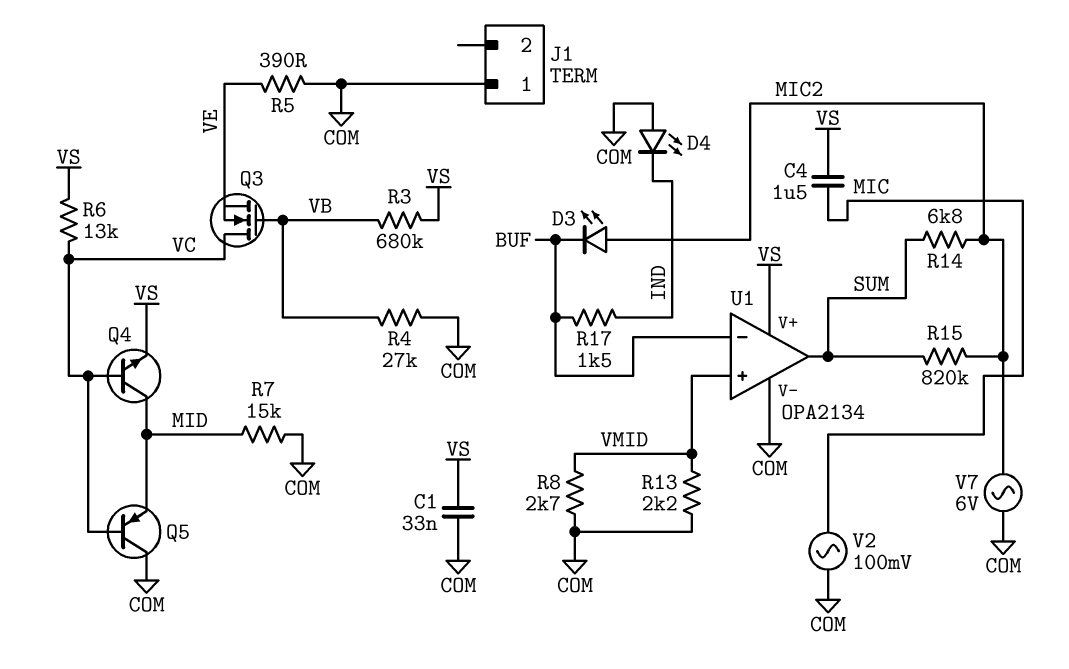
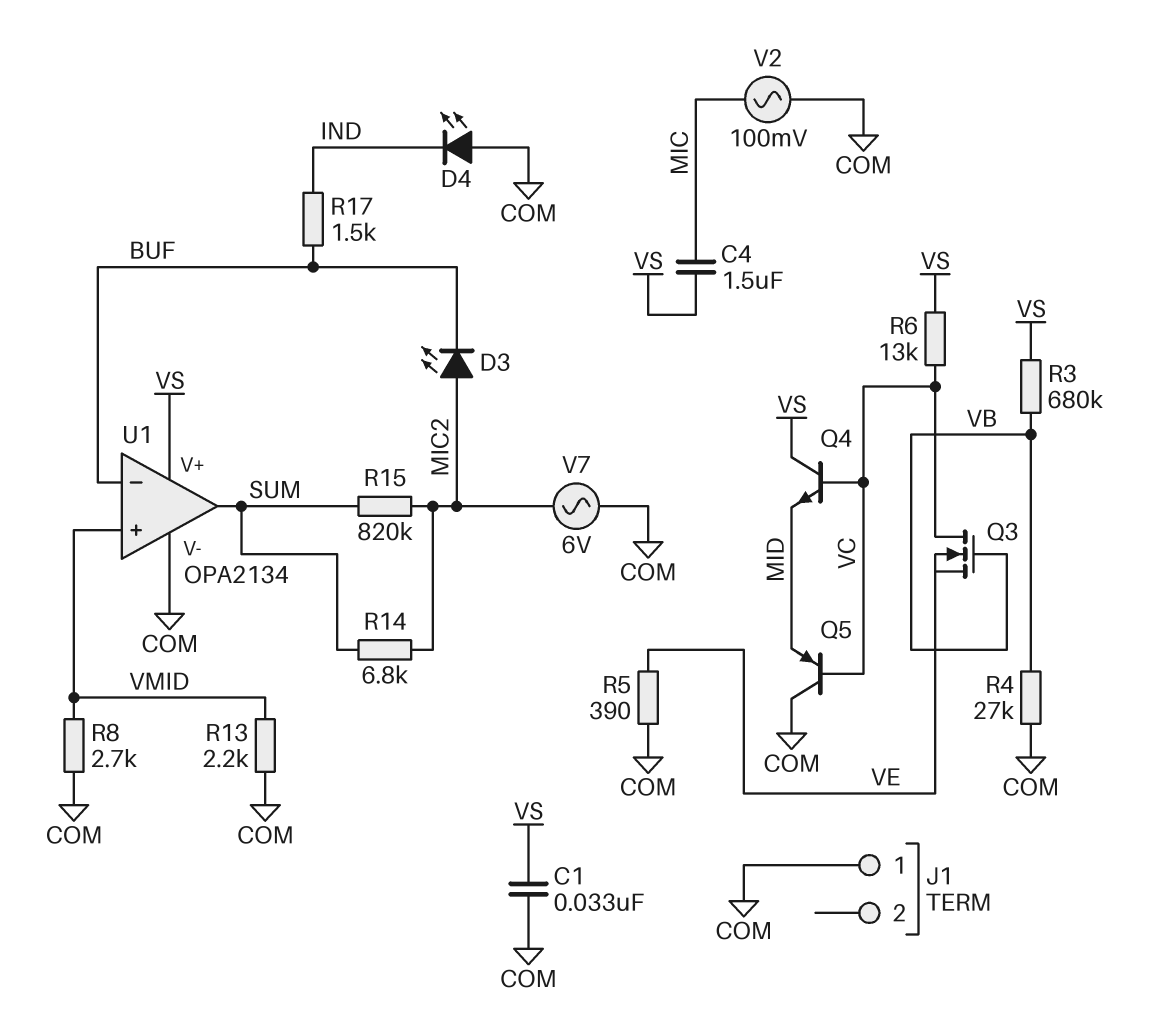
Q4: NPN (B VC, C MID, E VS) -> NPN (B VC, C VS, E MID)
R7: 15k (COM, MID) -> none

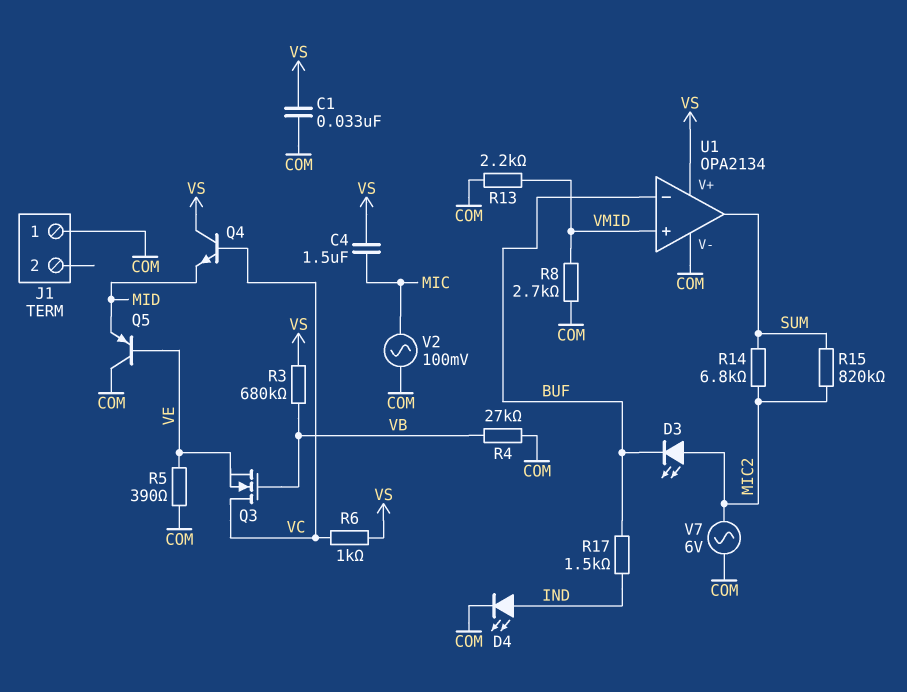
D4: LED (A COM, K IND) -> LED (A IND, K COM)
Q5: PNP (B VC, C COM, E MID) -> PNP (B VE, C COM, E MID)
R6: 13k (VC, VS) -> 1k (VC, VS)

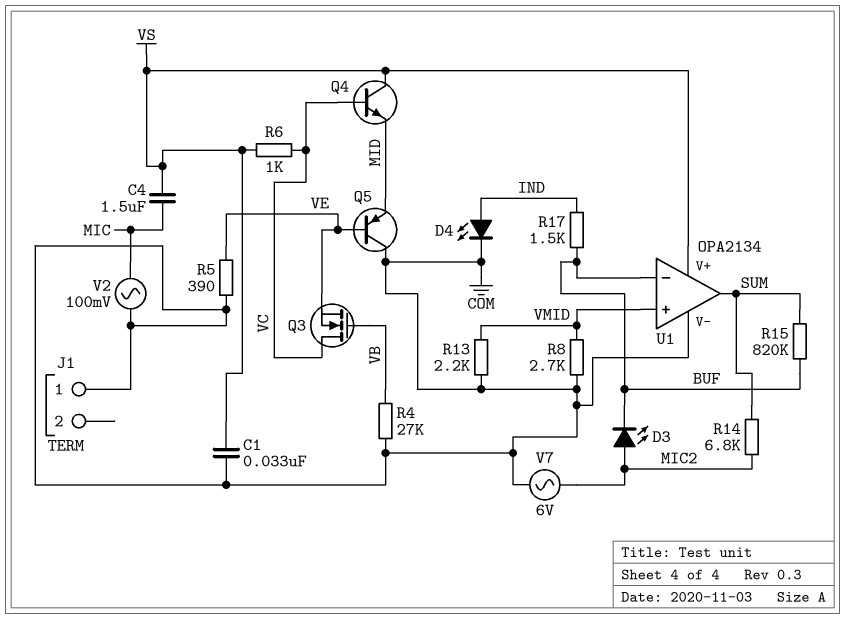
R3: 680k (VB, VS) -> none
R15: 820k (MIC2, SUM) -> 820k (BUF, SUM)

